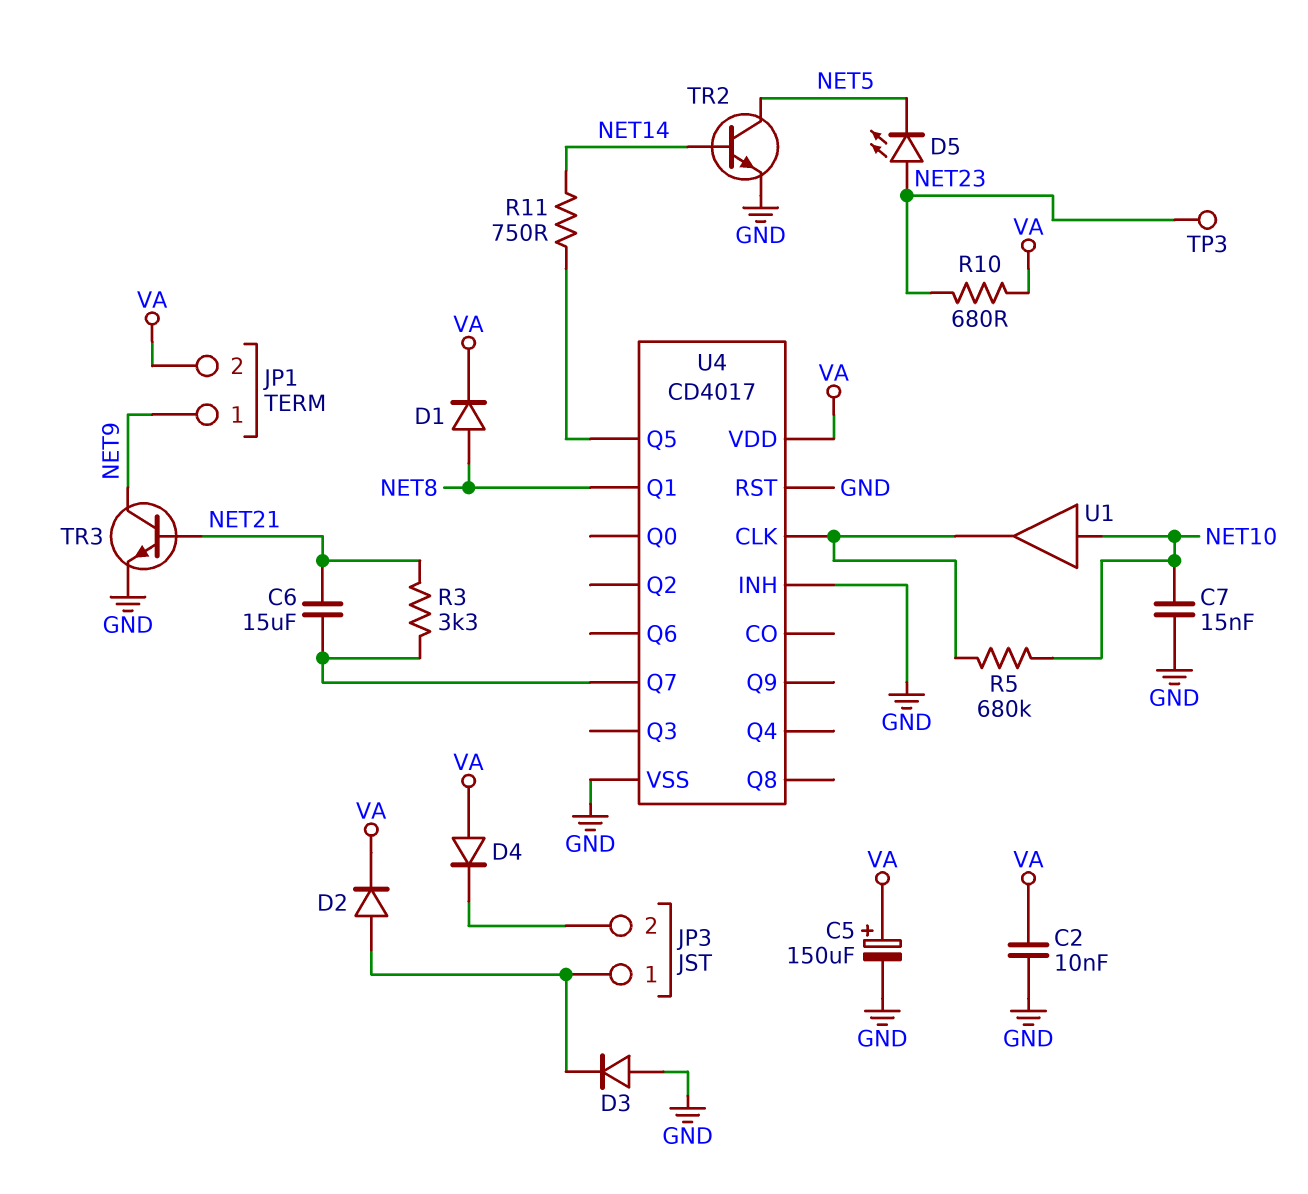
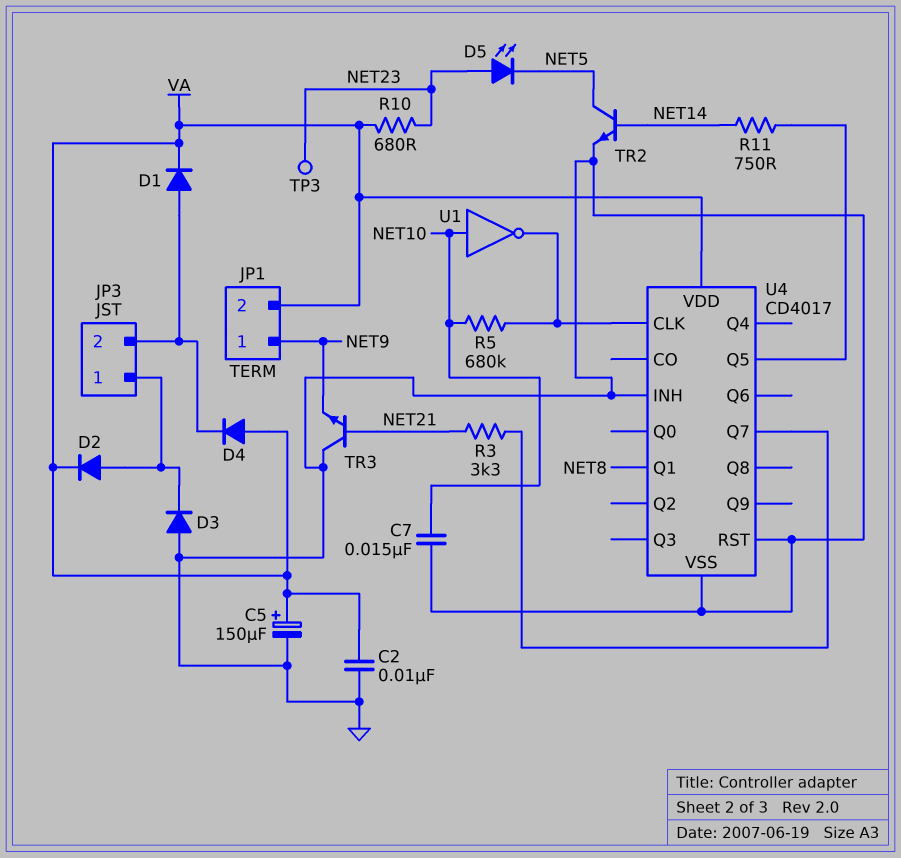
C6: 15uF (NET21, U4/Q7) -> none
D1: diode (A NET8, K VA) -> diode (A JP3/2, K VA)
TR3: NPN (B NET21, C NET9, E GND) -> NPN (B NET21, C GND, E NET9)
U1: buffer (in NET10, out U4/CLK) -> NOT (in NET10, out U4/CLK)

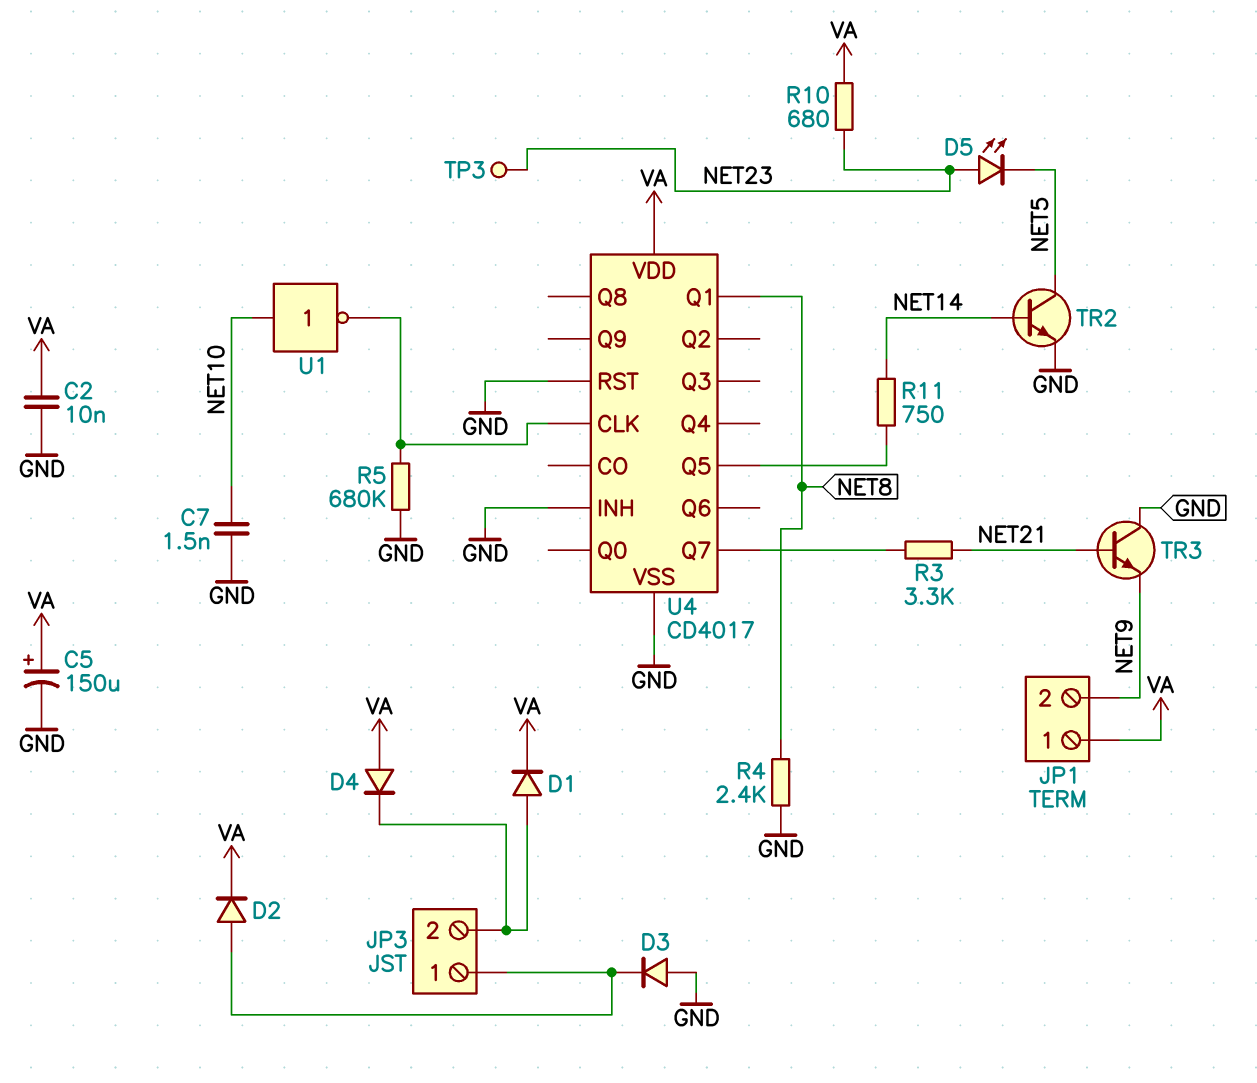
C7: 15nF (GND, NET10) -> 1.5nF (GND, NET10)
JP1 pin 1: NET9 -> VA
JP1 pin 2: VA -> NET9
R4: none -> 2.4k (GND, NET8)
R5: 680k (NET10, U4/CLK) -> 680k (GND, U4/CLK)

